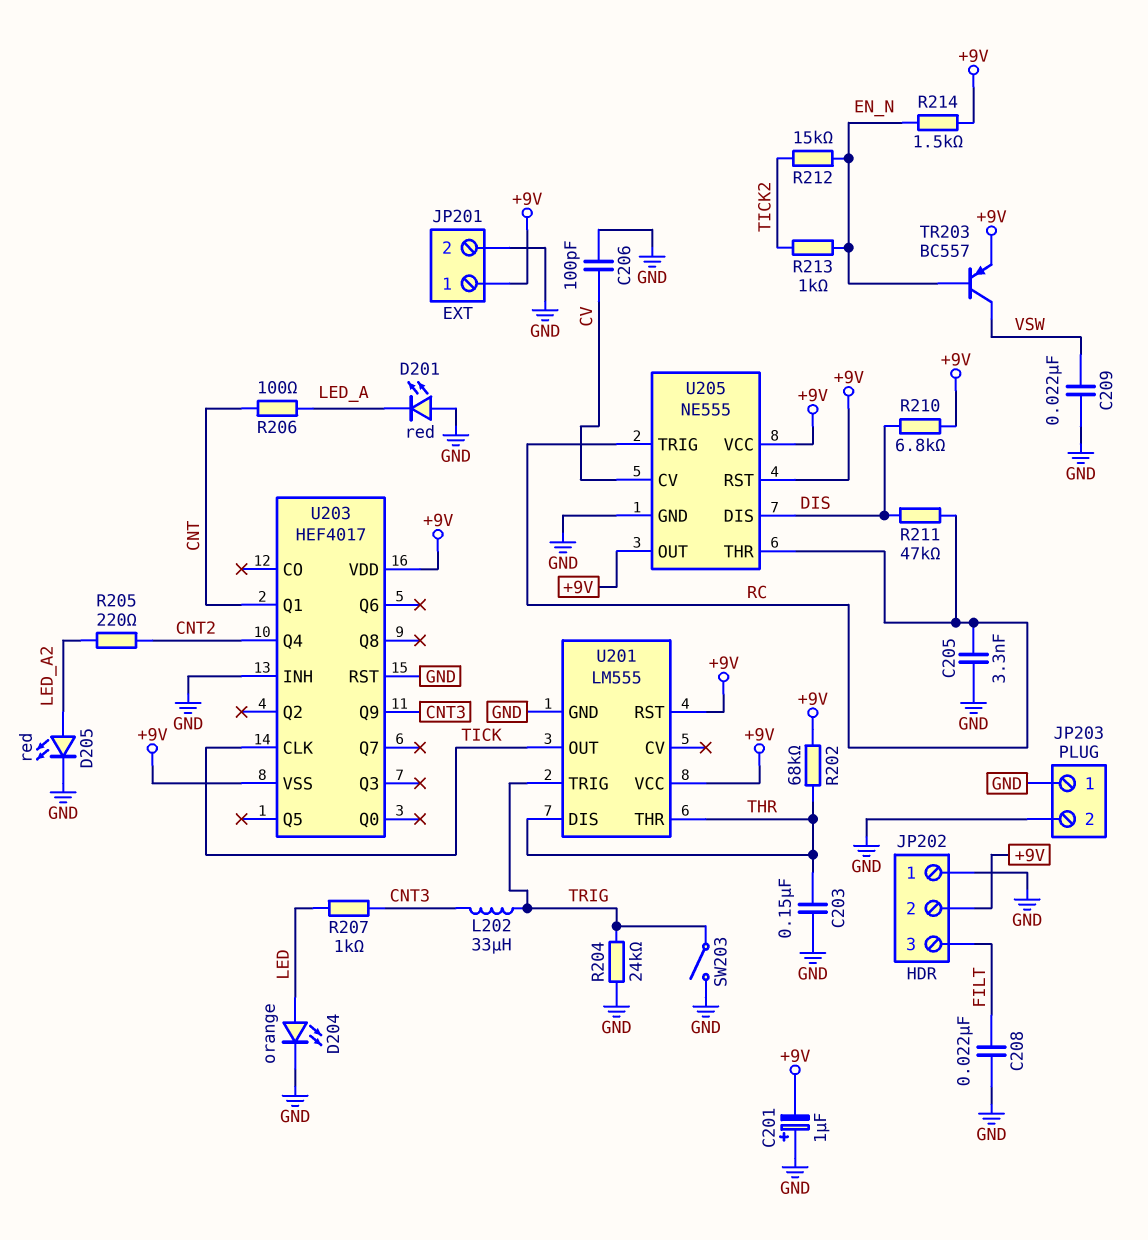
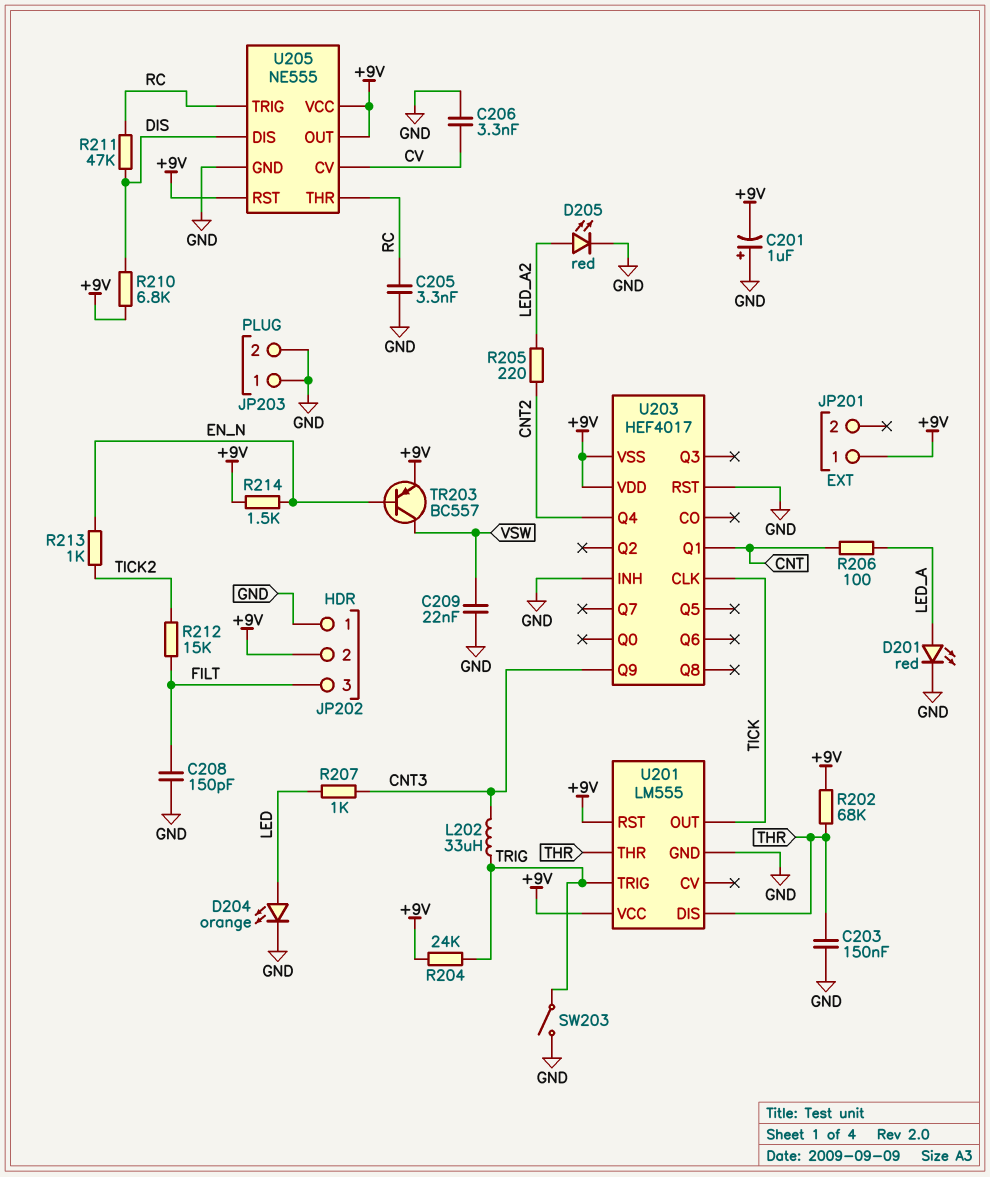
C206: 100pF (CV, GND) -> 3.3nF (CV, GND)
C208: 22nF (FILT, GND) -> 150pF (FILT, GND)
D201: LED red (A GND, K LED_A) -> LED red (A LED_A, K GND)
JP201 pin 2: GND -> none
R204: 24k (GND, TRIG) -> 24k (+9V, TRIG)
R212: 15k (EN_N, TICK2) -> 15k (FILT, TICK2)

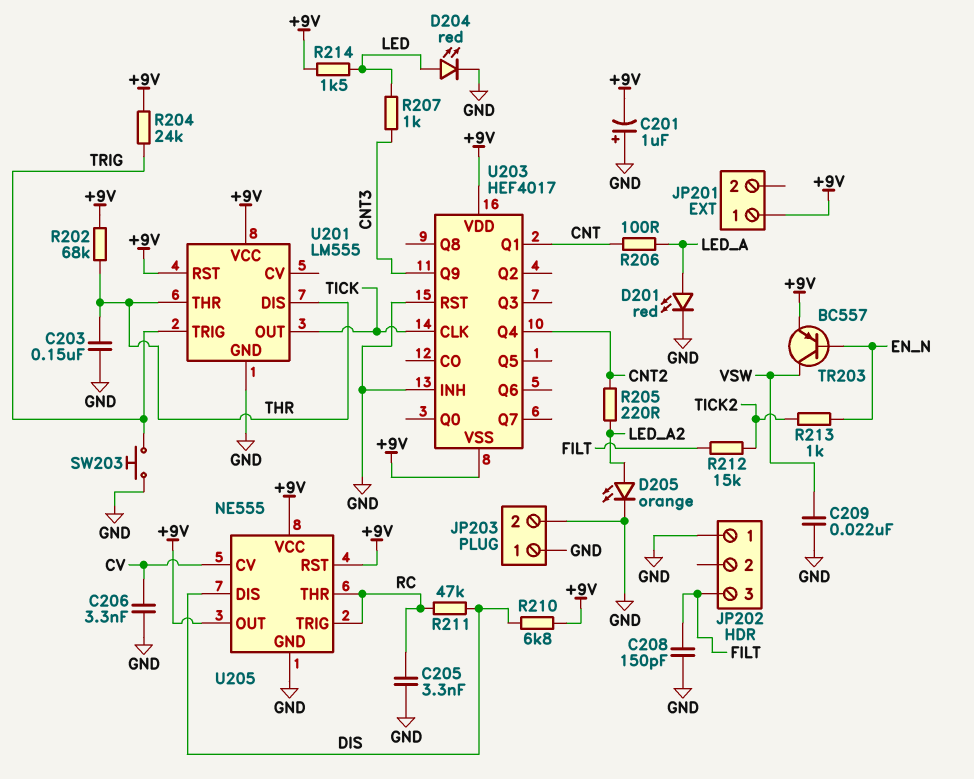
D204: LED orange (A LED, K GND) -> LED red (A LED, K GND)
D205: LED red (A LED_A2, K GND) -> LED orange (A LED_A2, K GND)
JP202 pin 2: +9V -> none
L202: 33uH (CNT3, TRIG) -> none
R214: 1.5k (+9V, EN_N) -> 1.5k (+9V, LED)
SW203: switch (GND, TRIG) -> button (GND, TRIG)

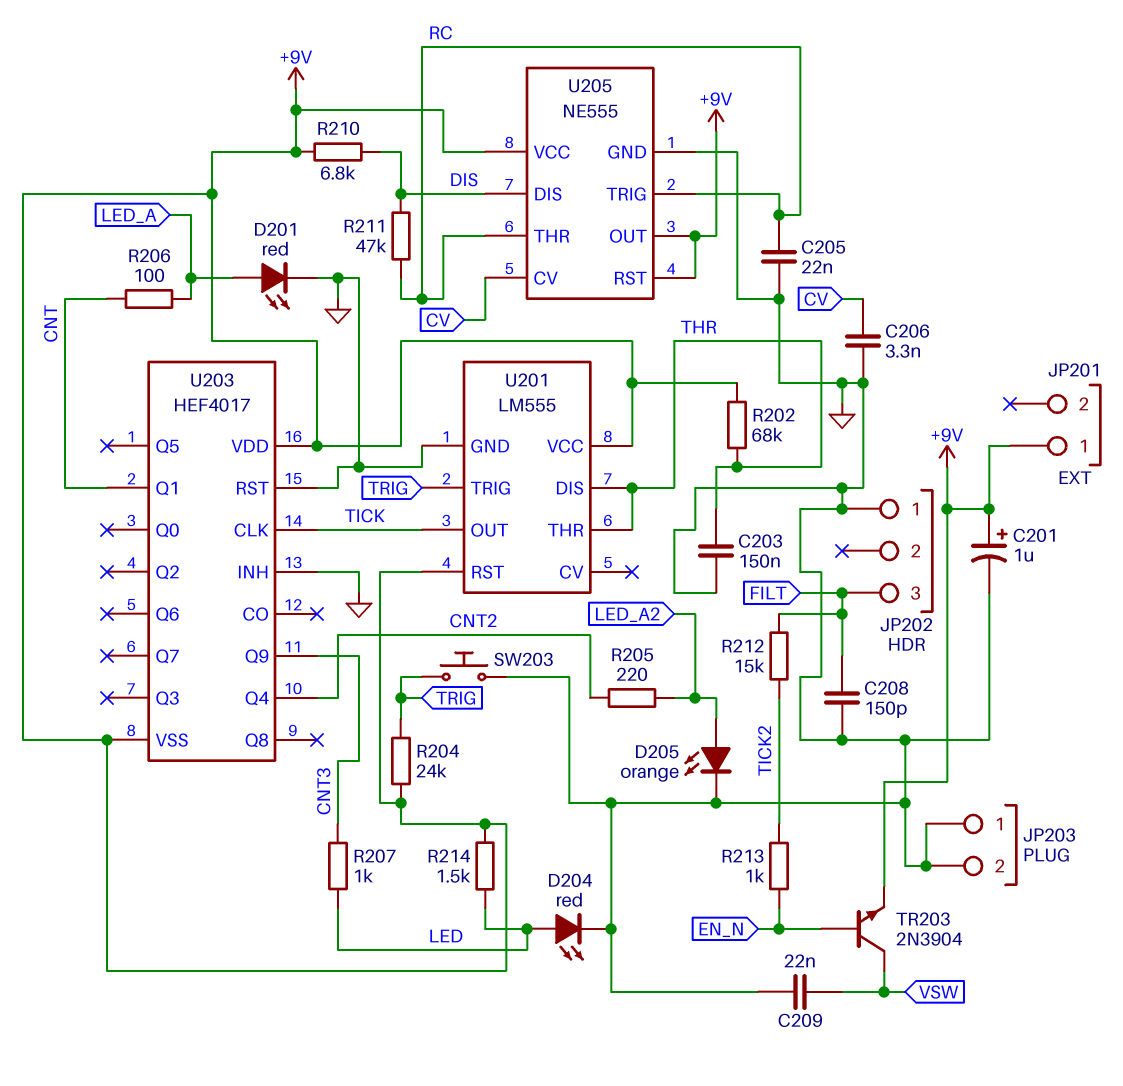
C201: 1uF (plus GND, minus +9V) -> 1uF (plus +9V, minus GND)
C205: 3.3nF (GND, RC) -> 22nF (GND, RC)
TR203: PNP BC557 (B EN_N, C VSW, E +9V) -> NPN 2N3904 (B EN_N, C VSW, E +9V)

